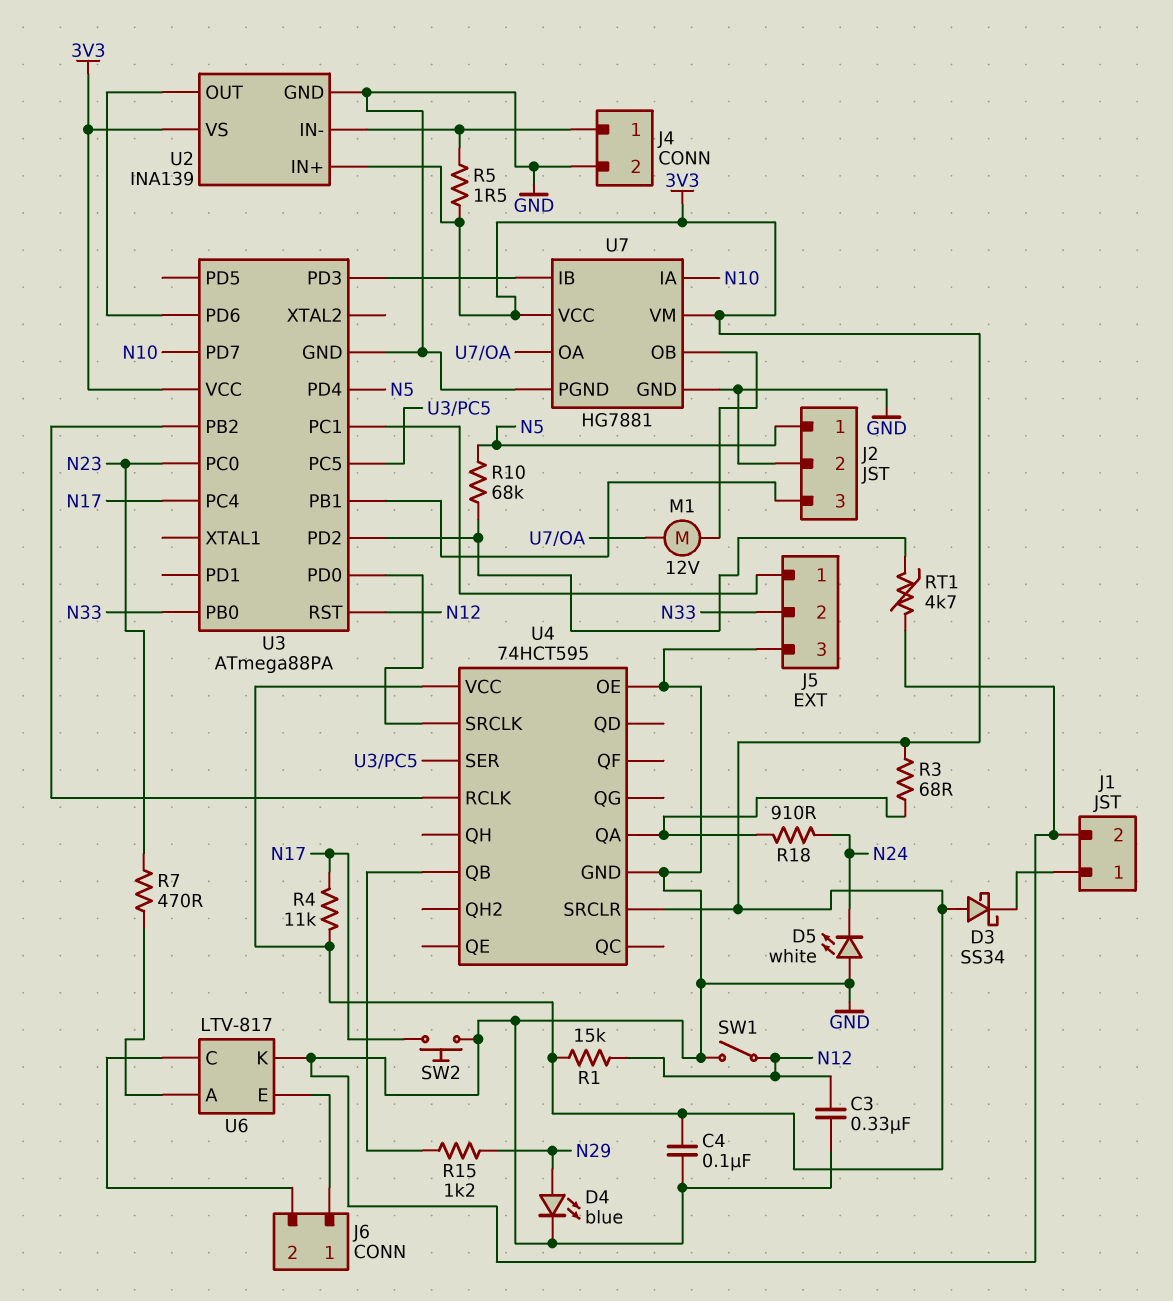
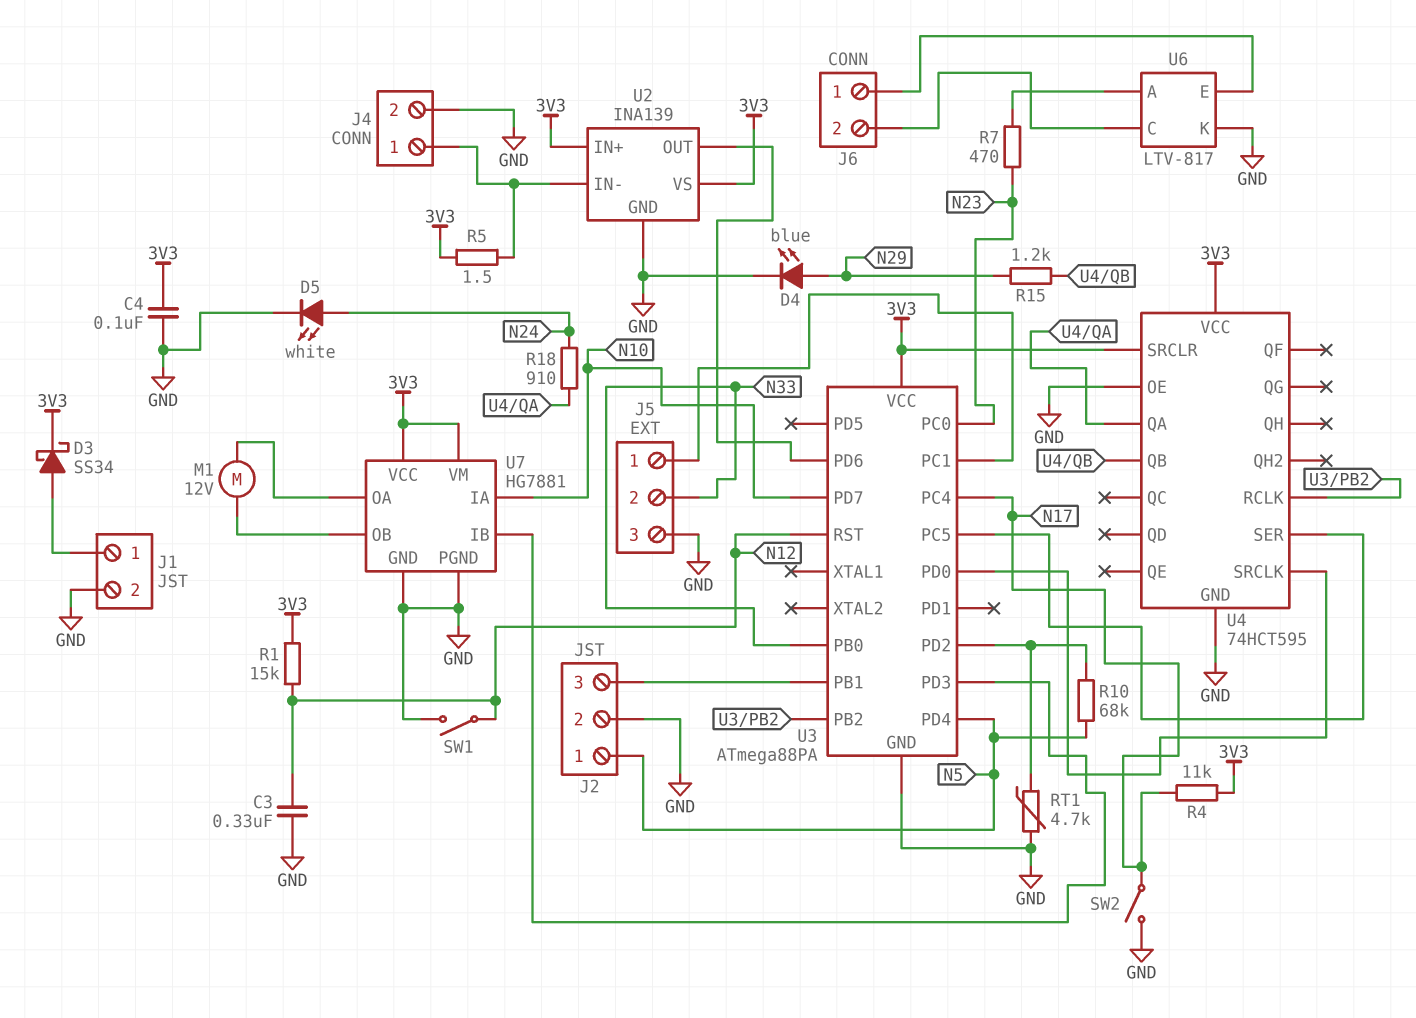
D3: schottky SS34 (A 3V3, K J1/1) -> schottky SS34 (A J1/1, K 3V3)
D5: LED white (A GND, K N24) -> LED white (A N24, K GND)
R3: 68 (3V3, U4/QA) -> none
SW2: button (GND, N17) -> switch (GND, N17)

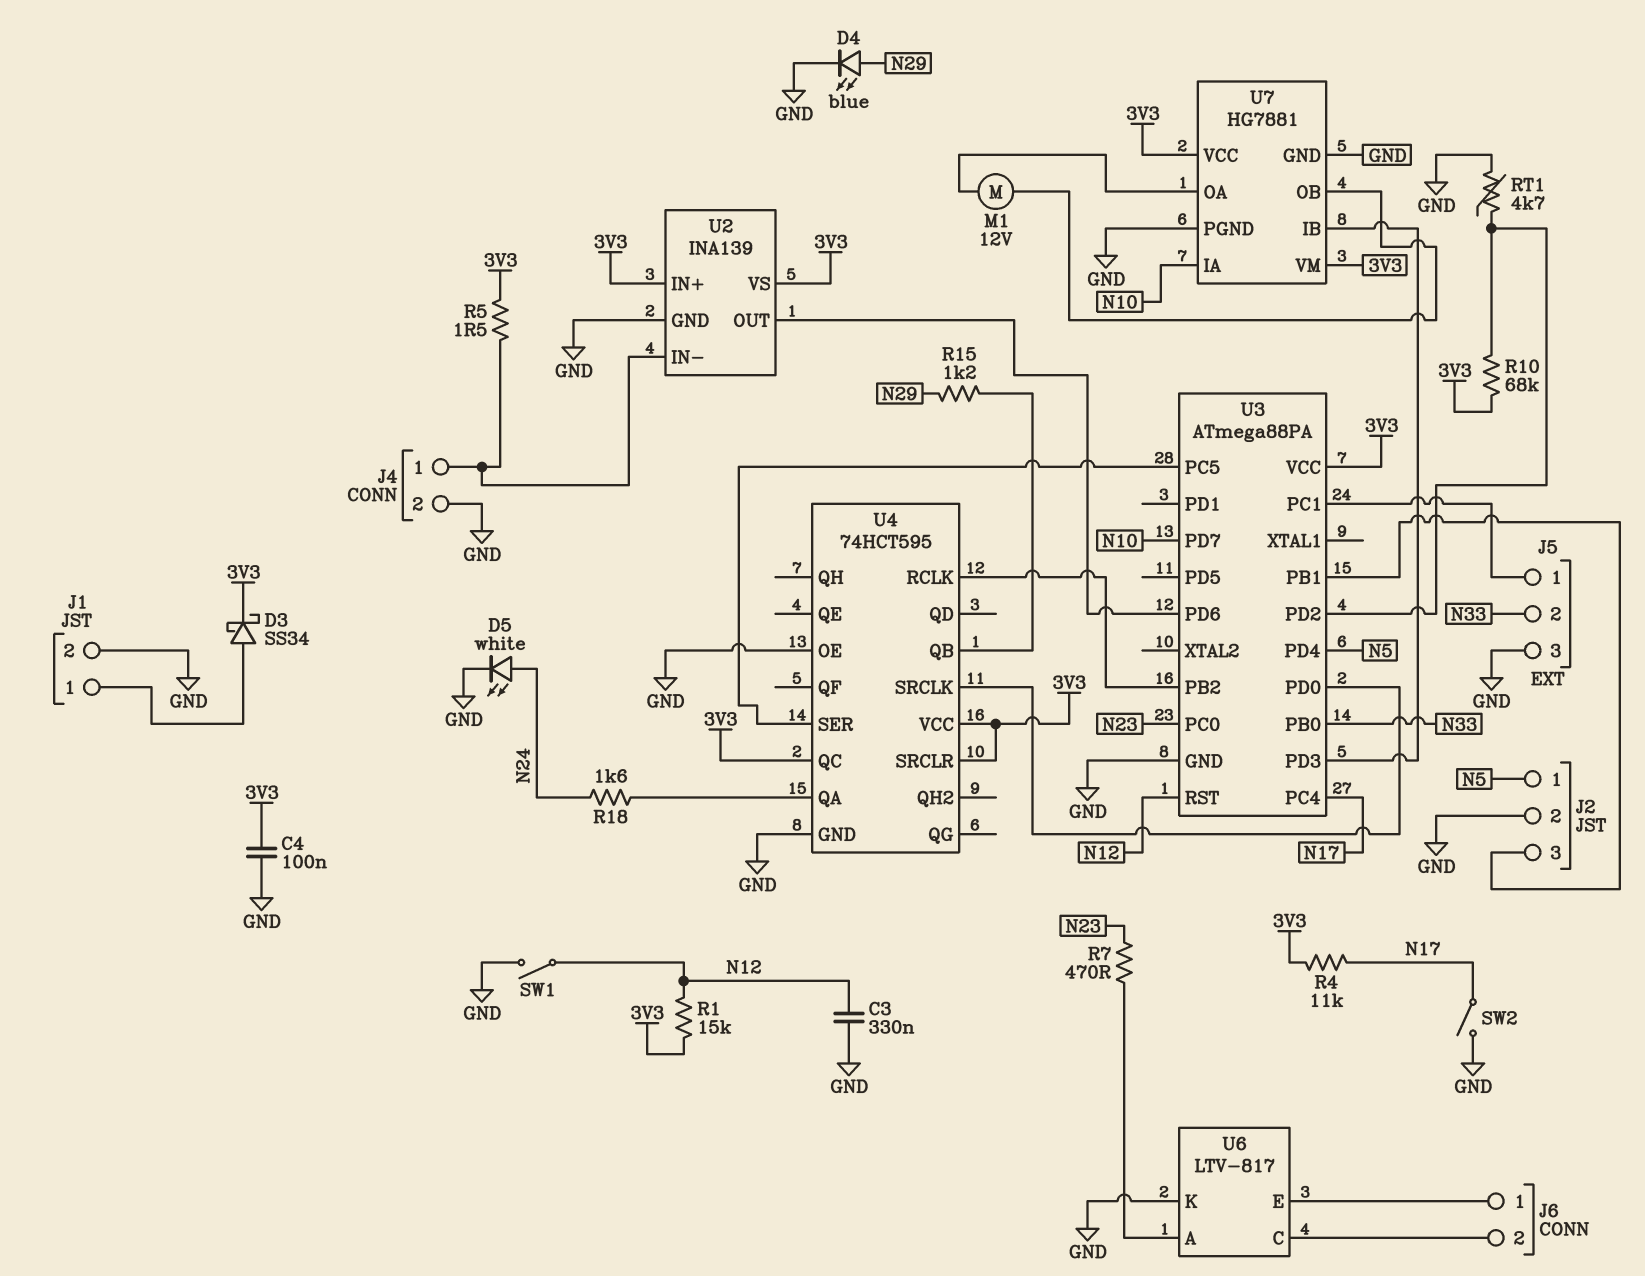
R10: 68k (N5, U3/PD2) -> 68k (3V3, U3/PD2)
R18: 910 (N24, U4/QA) -> 1.6k (N24, U4/QA)
U4 pin QC: none -> 3V3

